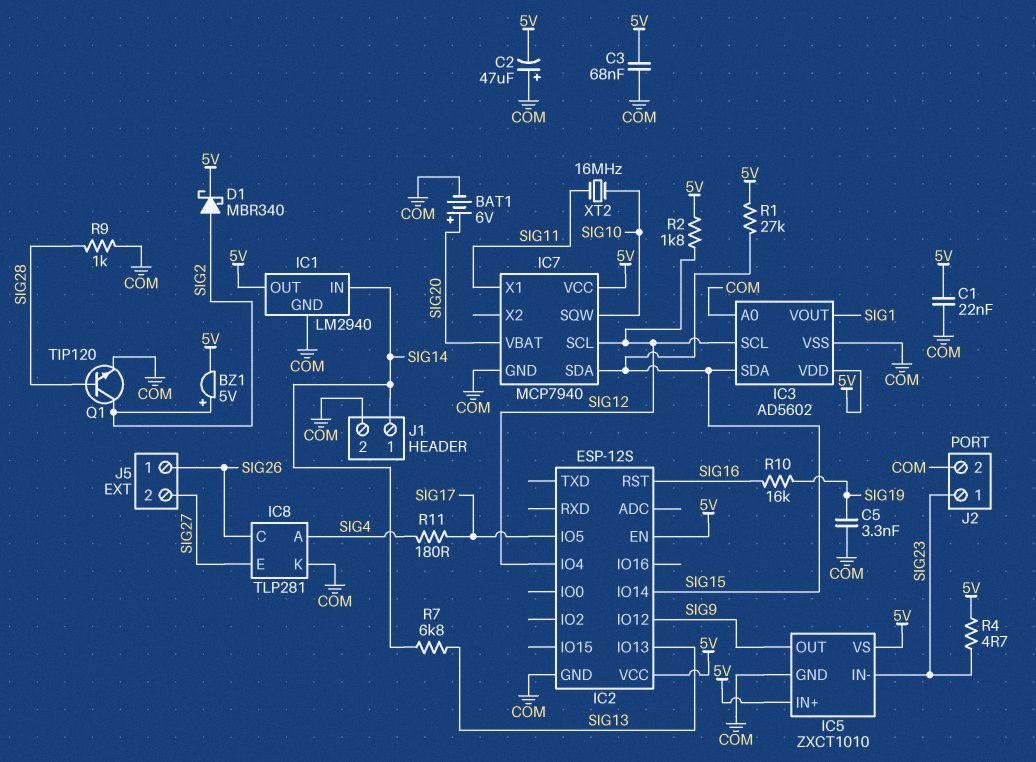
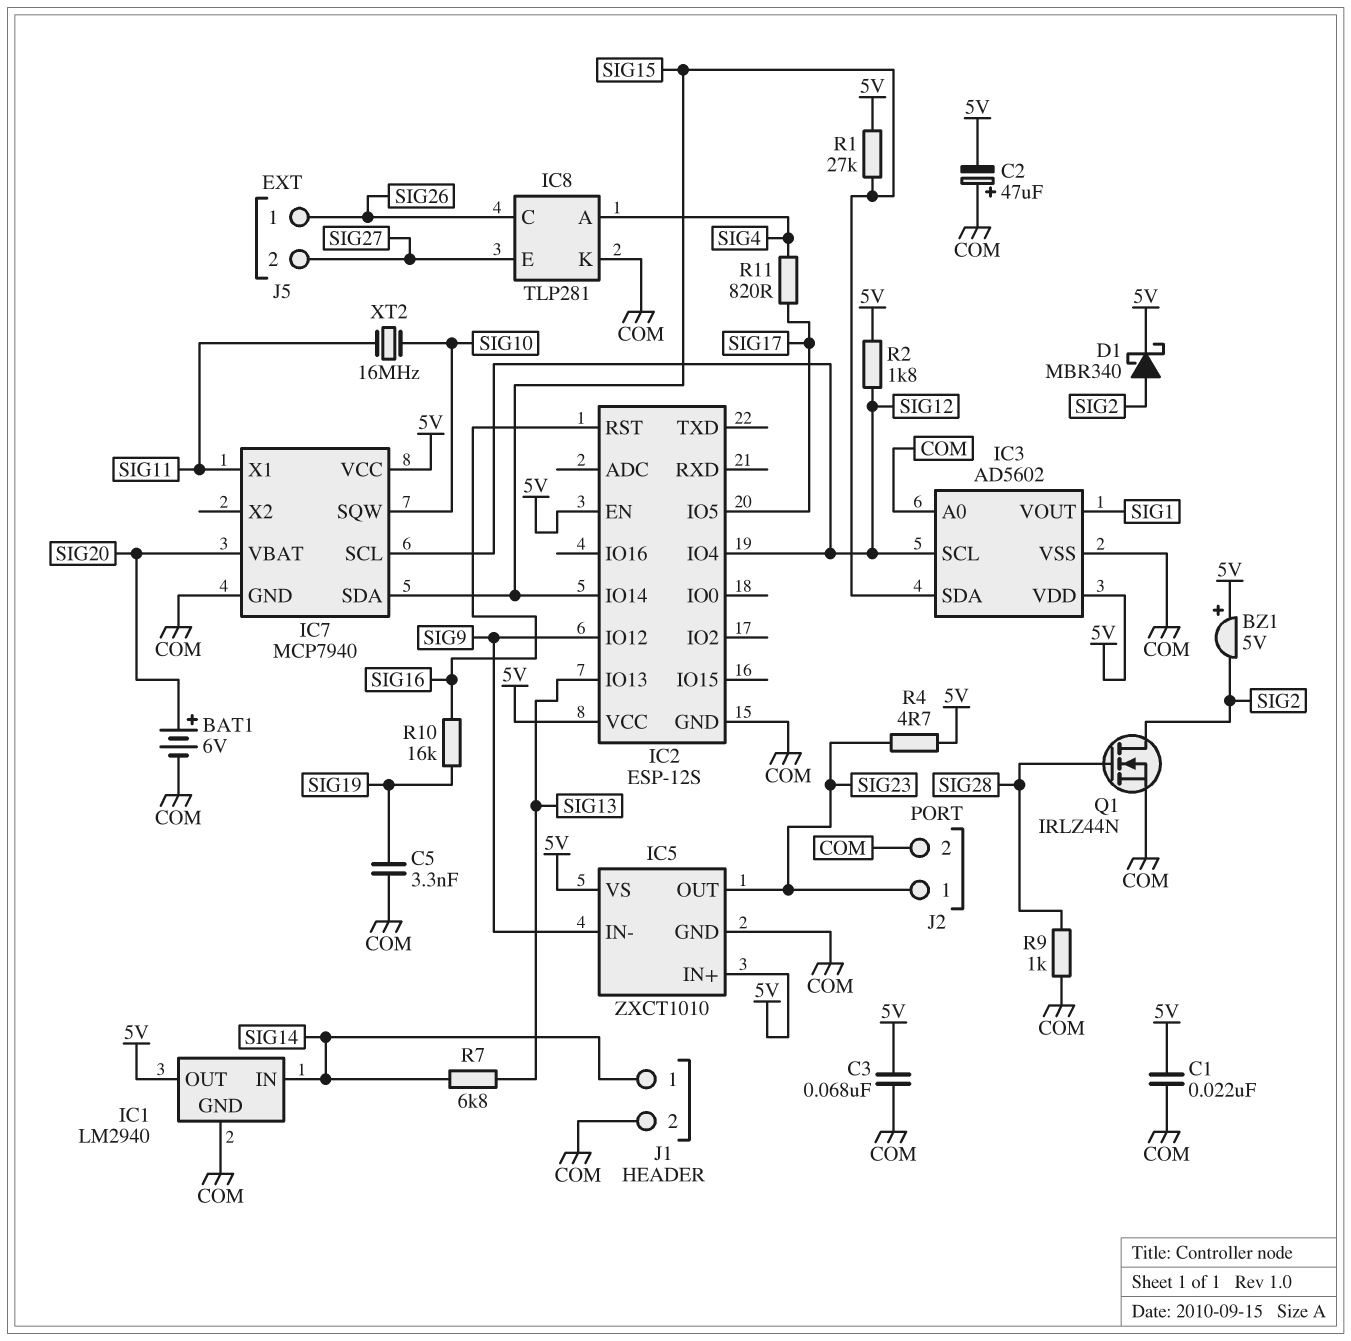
BZ1: buzzer 5V (plus SIG2, minus 5V) -> buzzer 5V (plus 5V, minus SIG2)
IC5 pin IN-: SIG23 -> SIG9
IC5 pin OUT: SIG9 -> SIG23
Q1: NPN TIP120 (B SIG28, C SIG2, E COM) -> NMOS IRLZ44N (G SIG28, D SIG2, S COM)
R11: 180 (SIG4, SIG17) -> 820 (SIG4, SIG17)

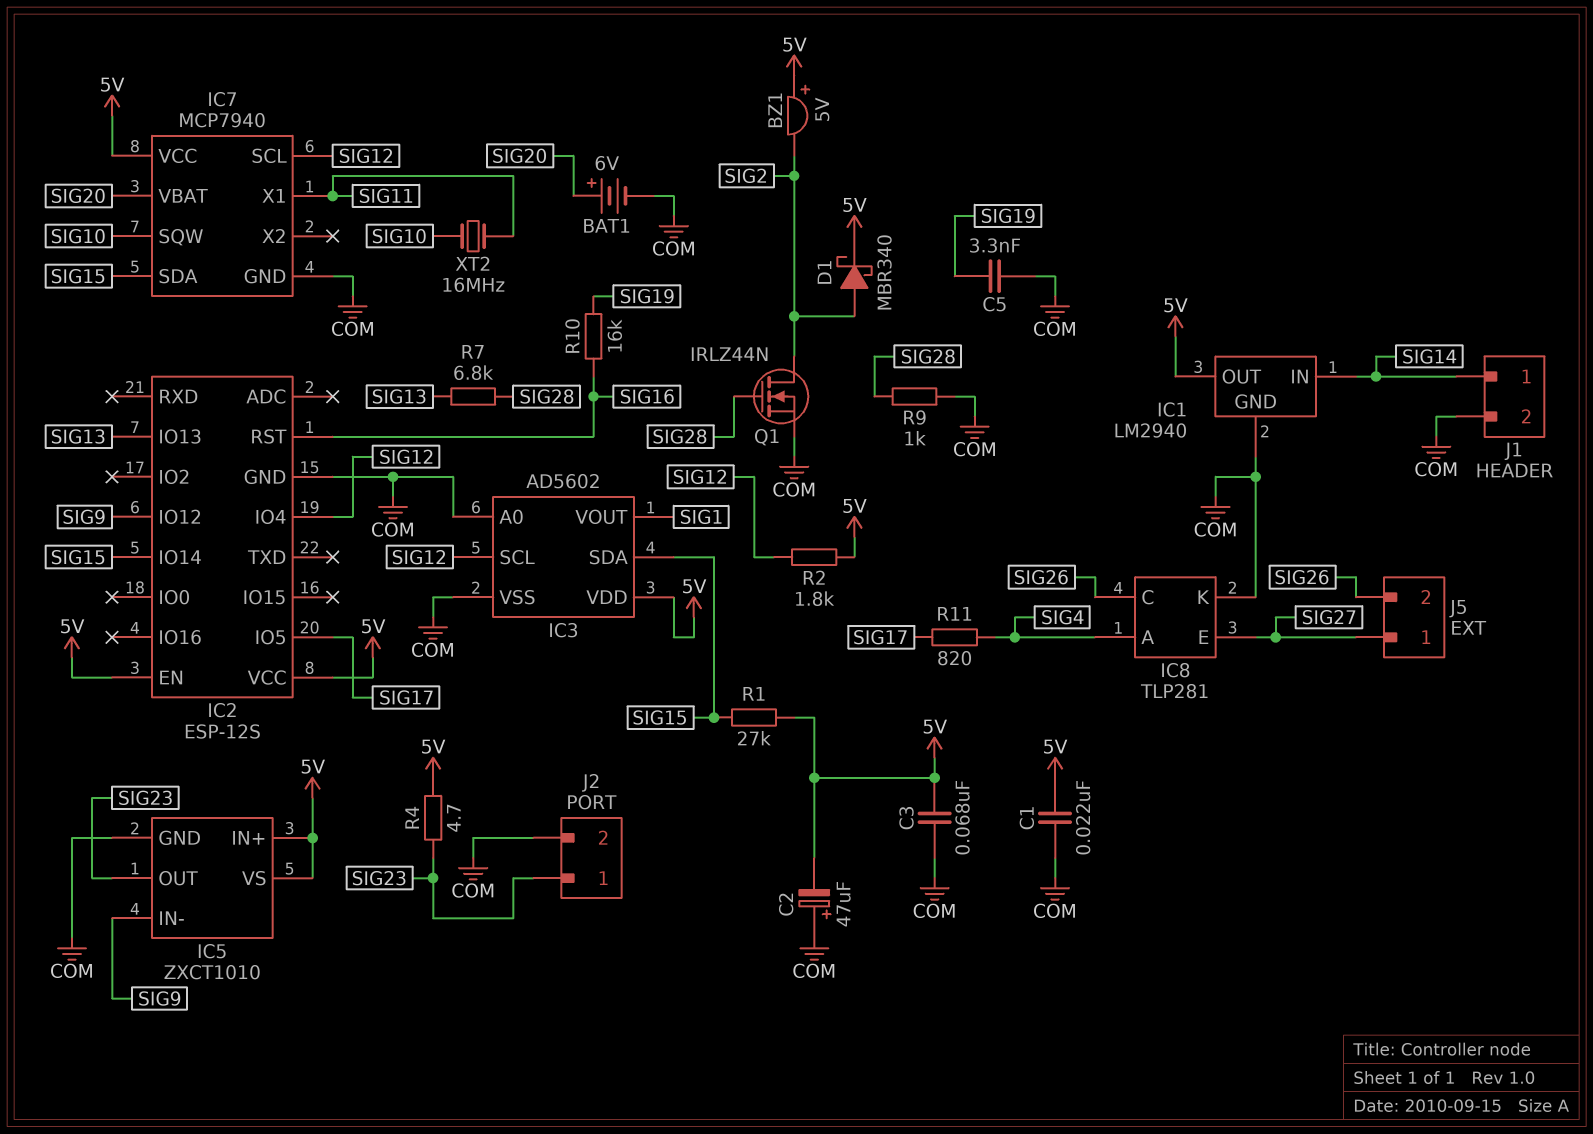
J5 pin 1: SIG26 -> SIG27
J5 pin 2: SIG27 -> SIG26
R7: 6.8k (SIG13, SIG14) -> 6.8k (SIG13, SIG28)

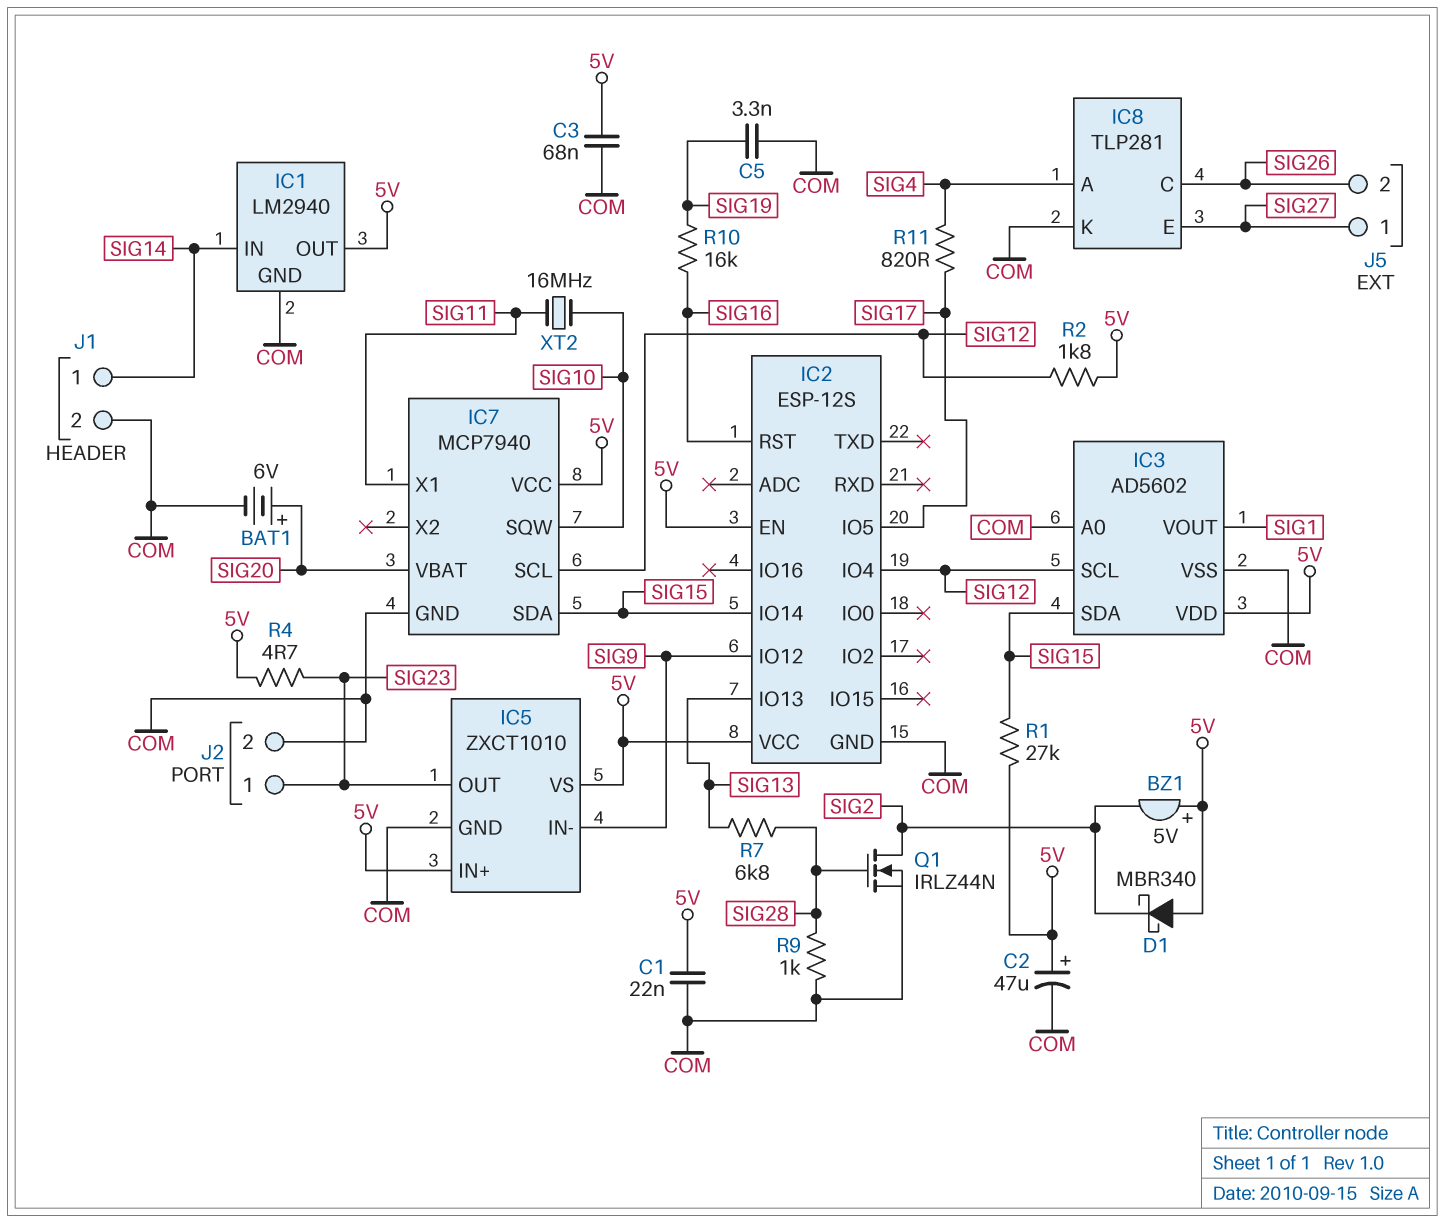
C2: 47uF (plus COM, minus 5V) -> 47uF (plus 5V, minus COM)
D1: schottky MBR340 (A SIG2, K 5V) -> schottky MBR340 (A 5V, K SIG2)

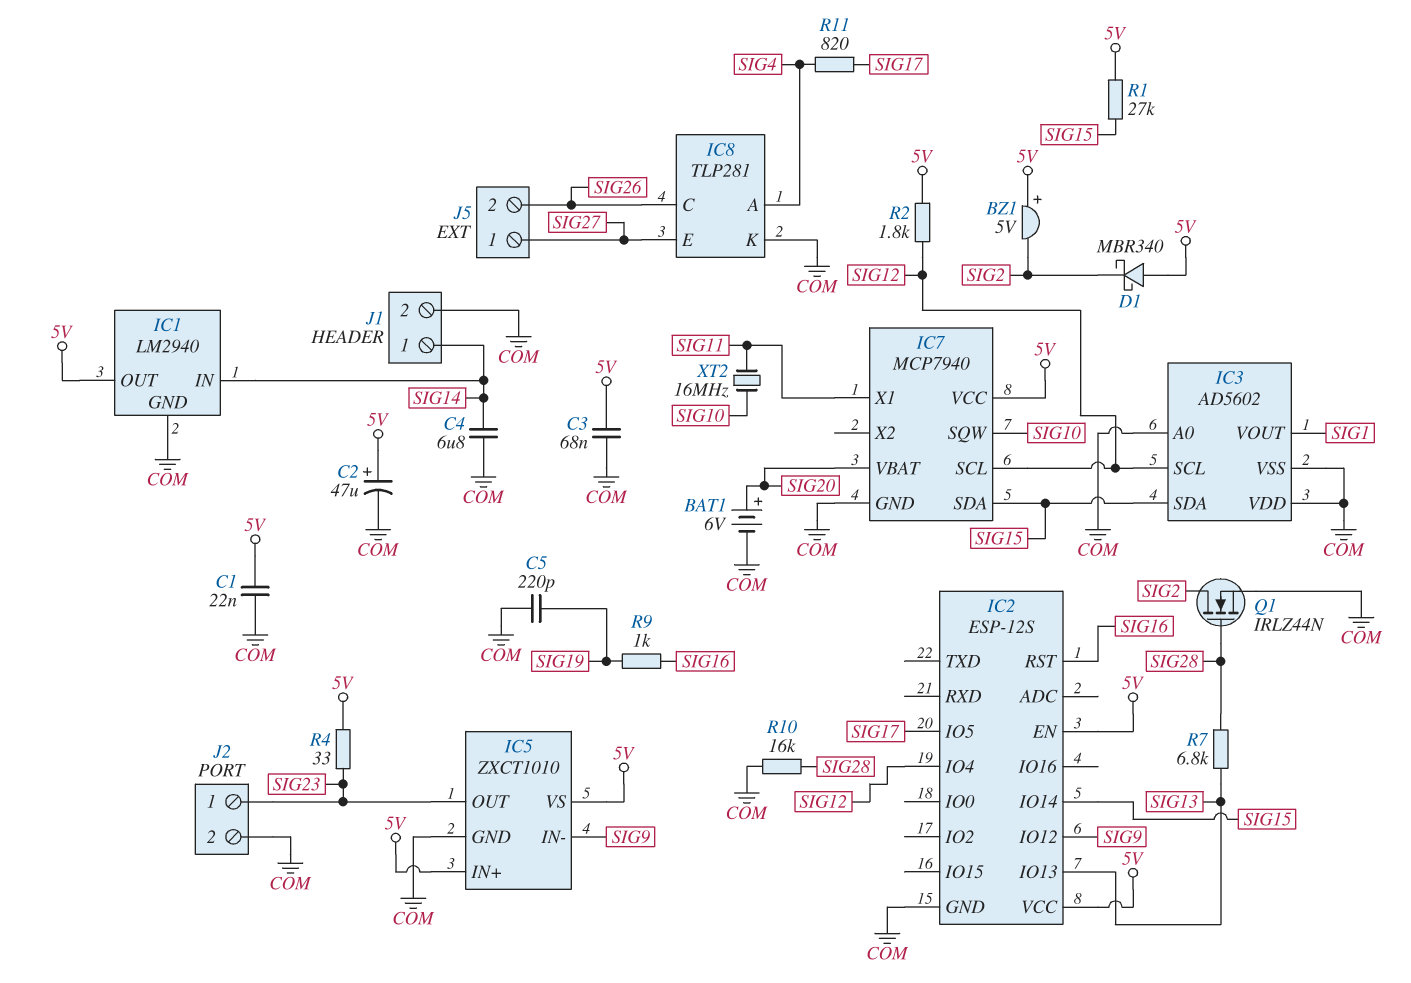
C4: none -> 6.8uF (COM, SIG14)
C5: 3.3nF (COM, SIG19) -> 220pF (COM, SIG19)
IC3 pin VDD: 5V -> COM
R4: 4.7 (5V, SIG23) -> 33 (5V, SIG23)
R9: 1k (COM, SIG28) -> 1k (SIG16, SIG19)
R10: 16k (SIG16, SIG19) -> 16k (COM, SIG28)

